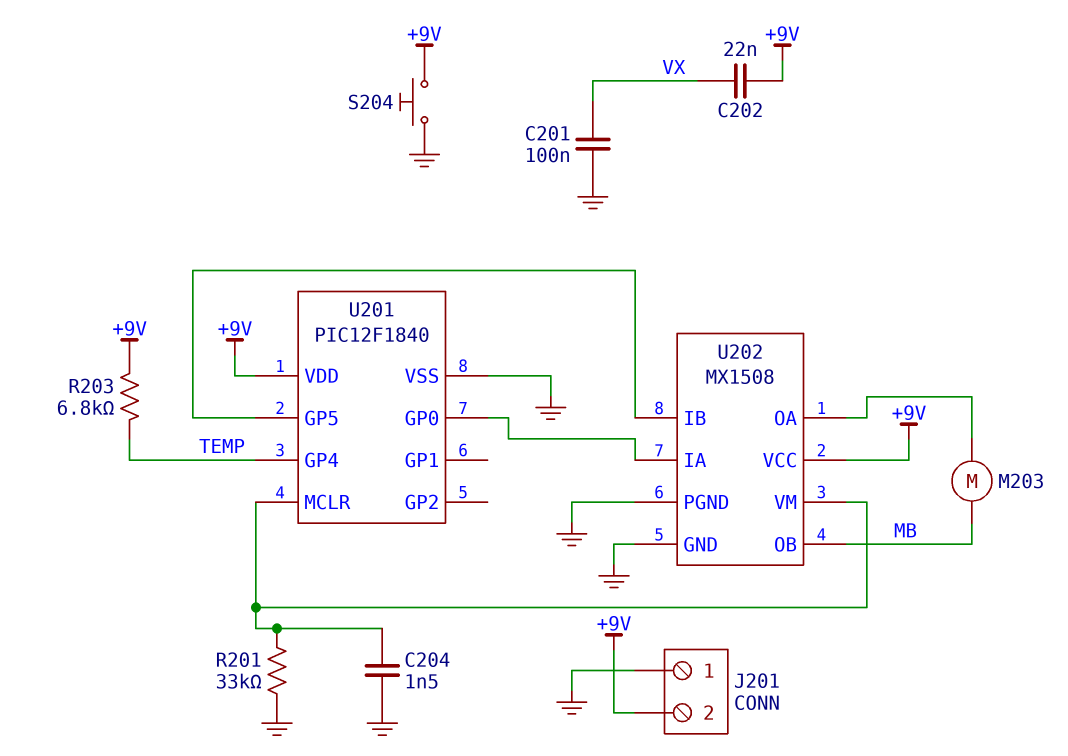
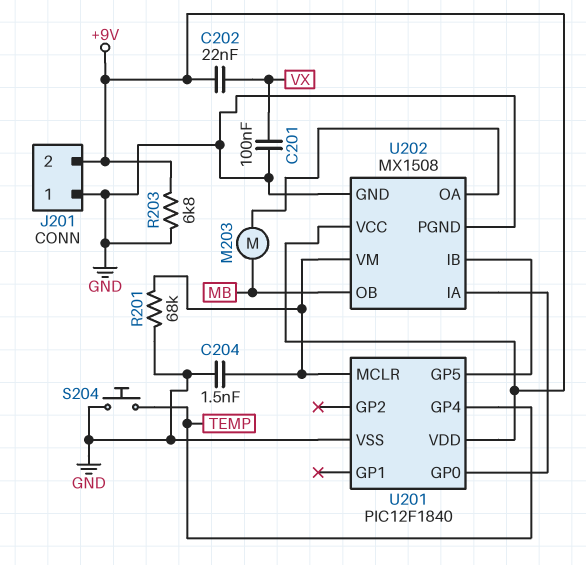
R201: 33k (GND, U201/MCLR) -> 68k (GND, U201/MCLR)
R203: 6.8k (+9V, TEMP) -> 6.8k (+9V, GND)
S204: button (+9V, GND) -> button (GND, TEMP)

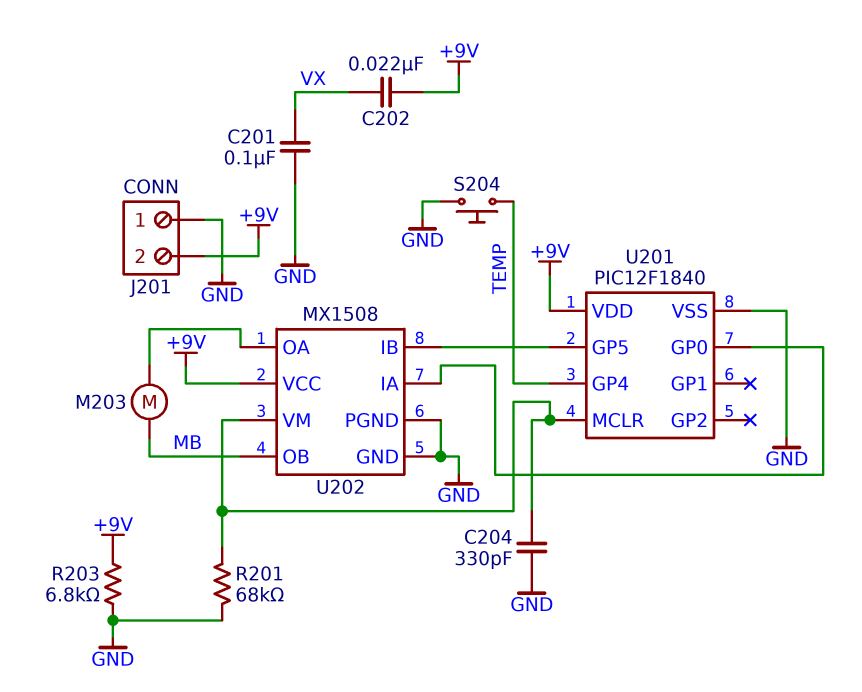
C204: 1.5nF (GND, U201/MCLR) -> 330pF (GND, U201/MCLR)

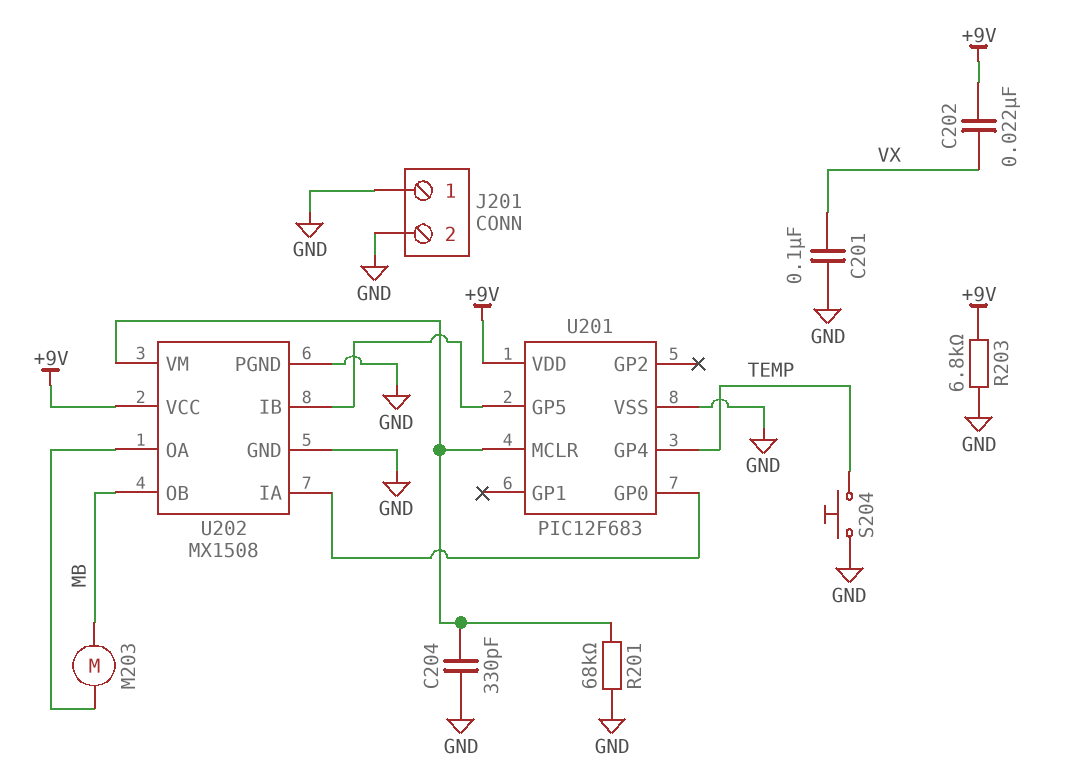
J201 pin 2: +9V -> GND
U201: PIC12F1840 -> PIC12F683

